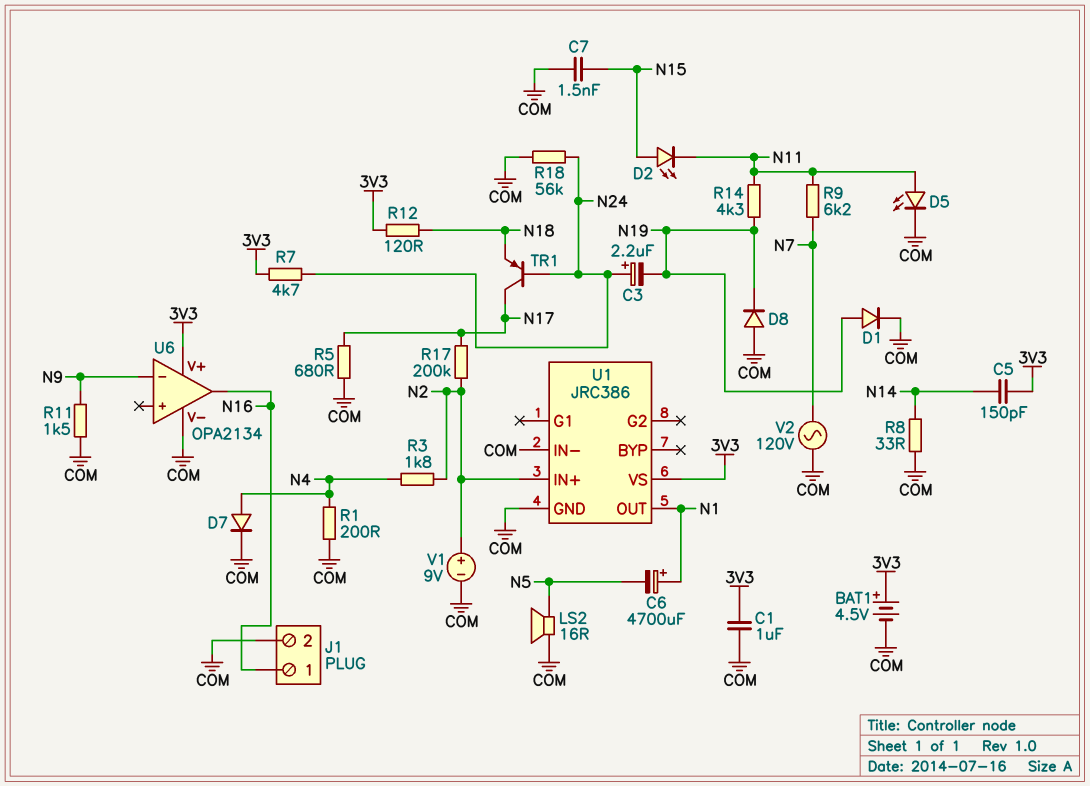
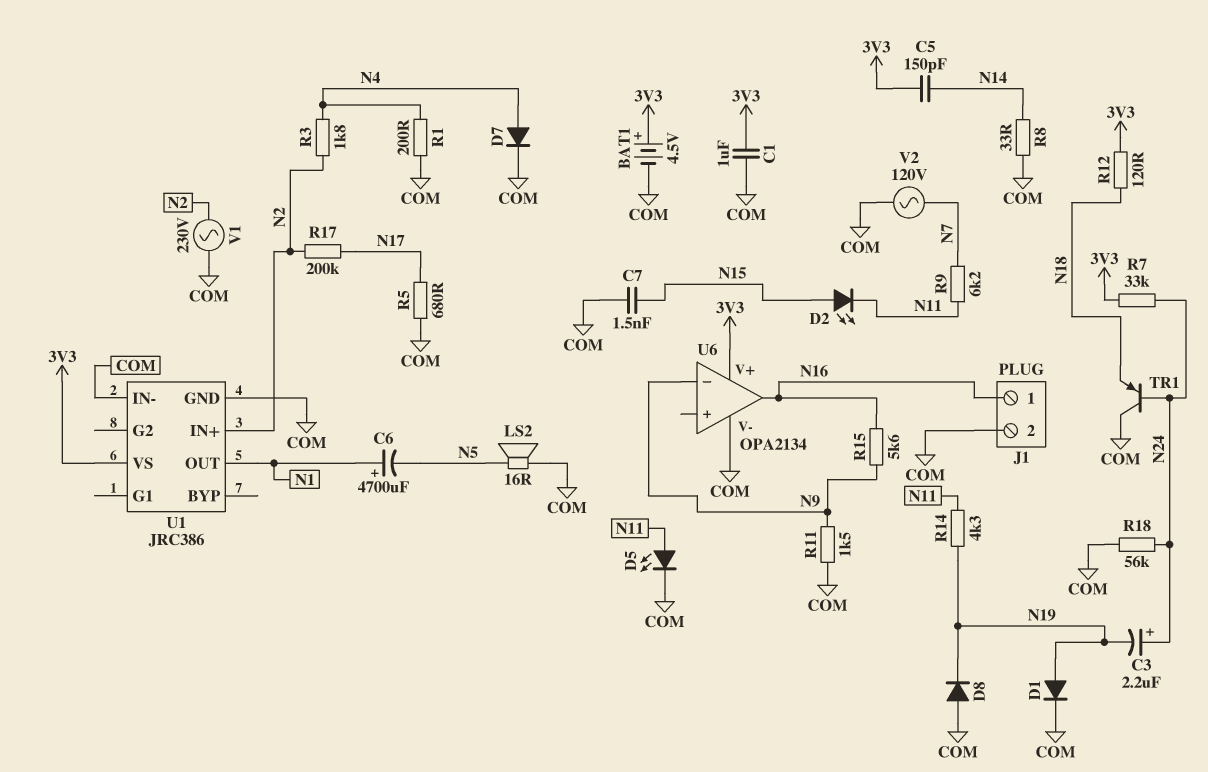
R7: 4.7k (3V3, N24) -> 33k (3V3, N24)
R15: none -> 5.6k (N9, N16)
TR1: PNP (B N24, C N17, E N18) -> PNP (B N24, C COM, E N18)
V1: 9V (plus N2, minus COM) -> AC 230V (COM, N2)

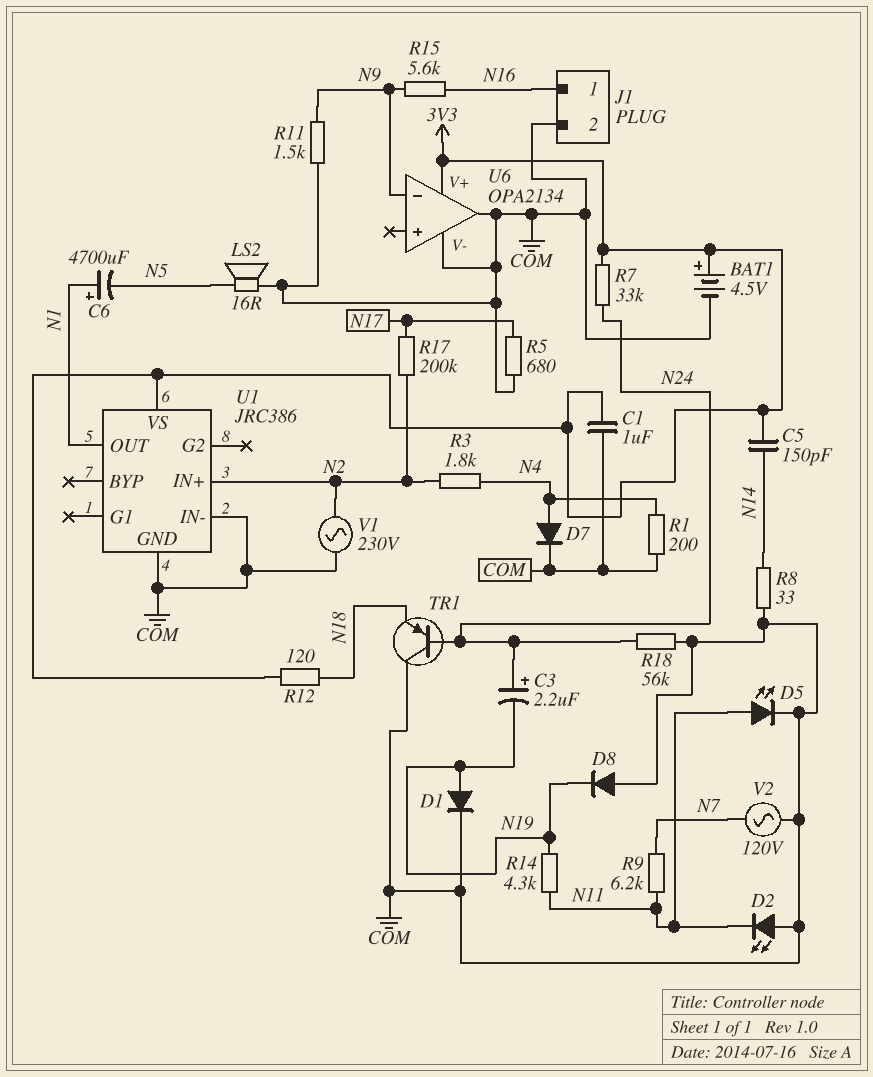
C7: 1.5nF (COM, N15) -> none
D2: LED (A N15, K N11) -> LED (A COM, K N11)
U6 pin out: N16 -> COM

